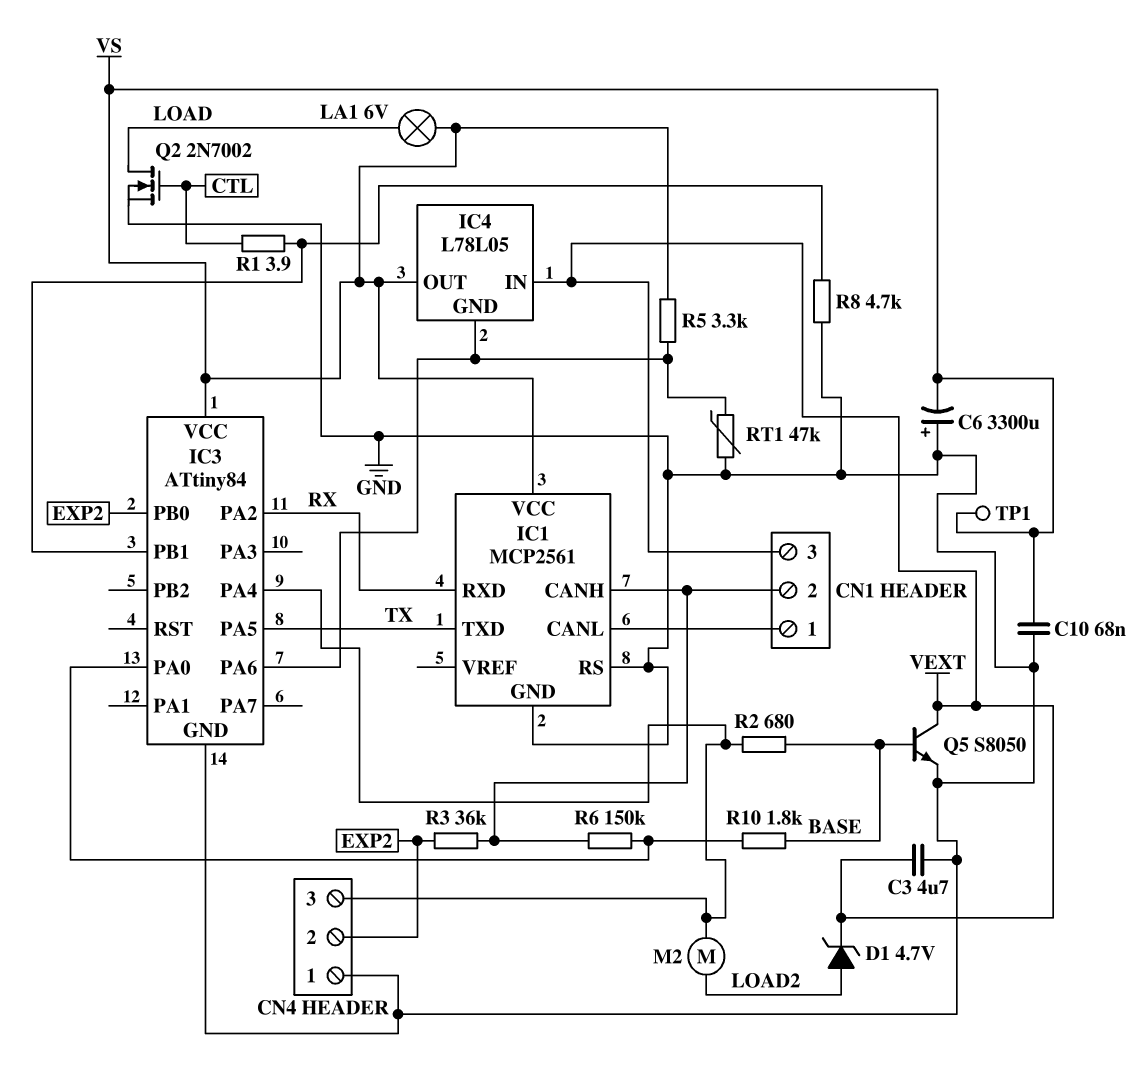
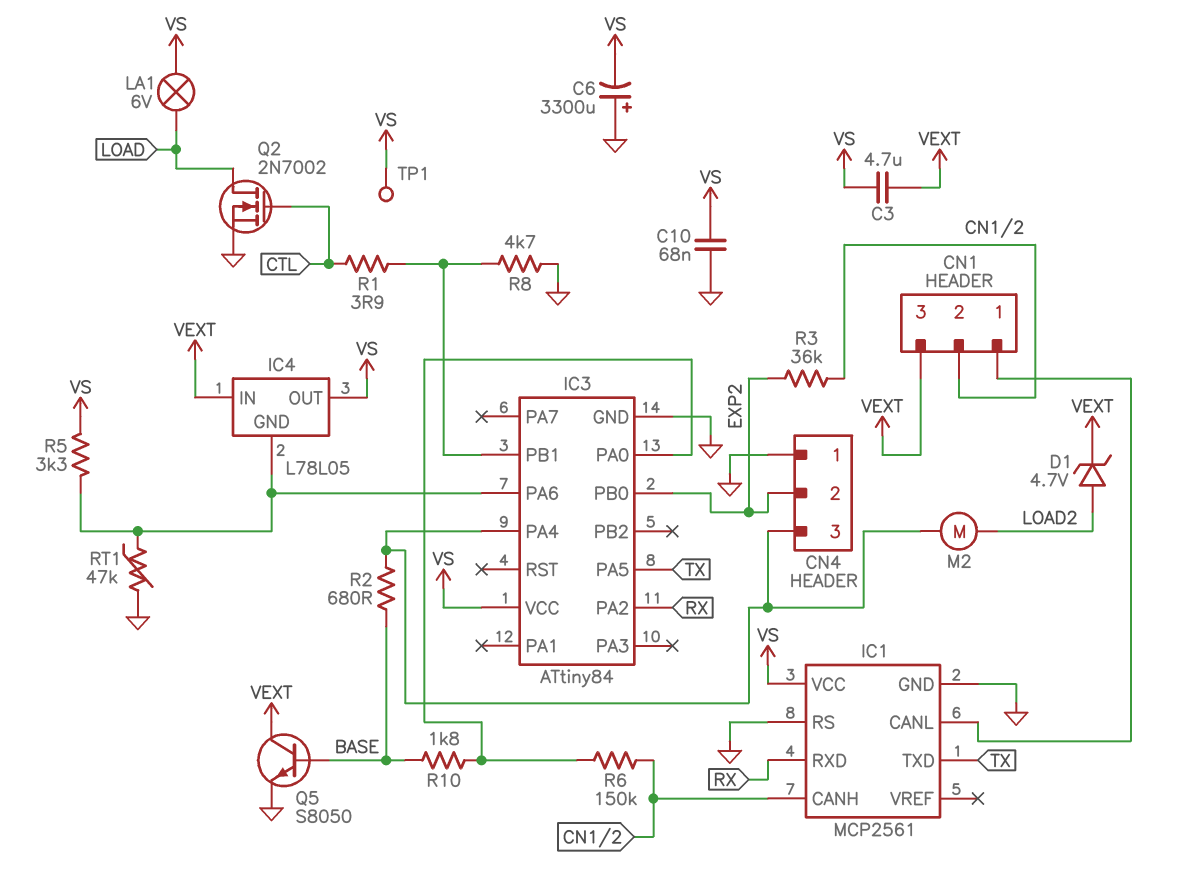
C3: 4.7uF (GND, VEXT) -> 4.7uF (VEXT, VS)

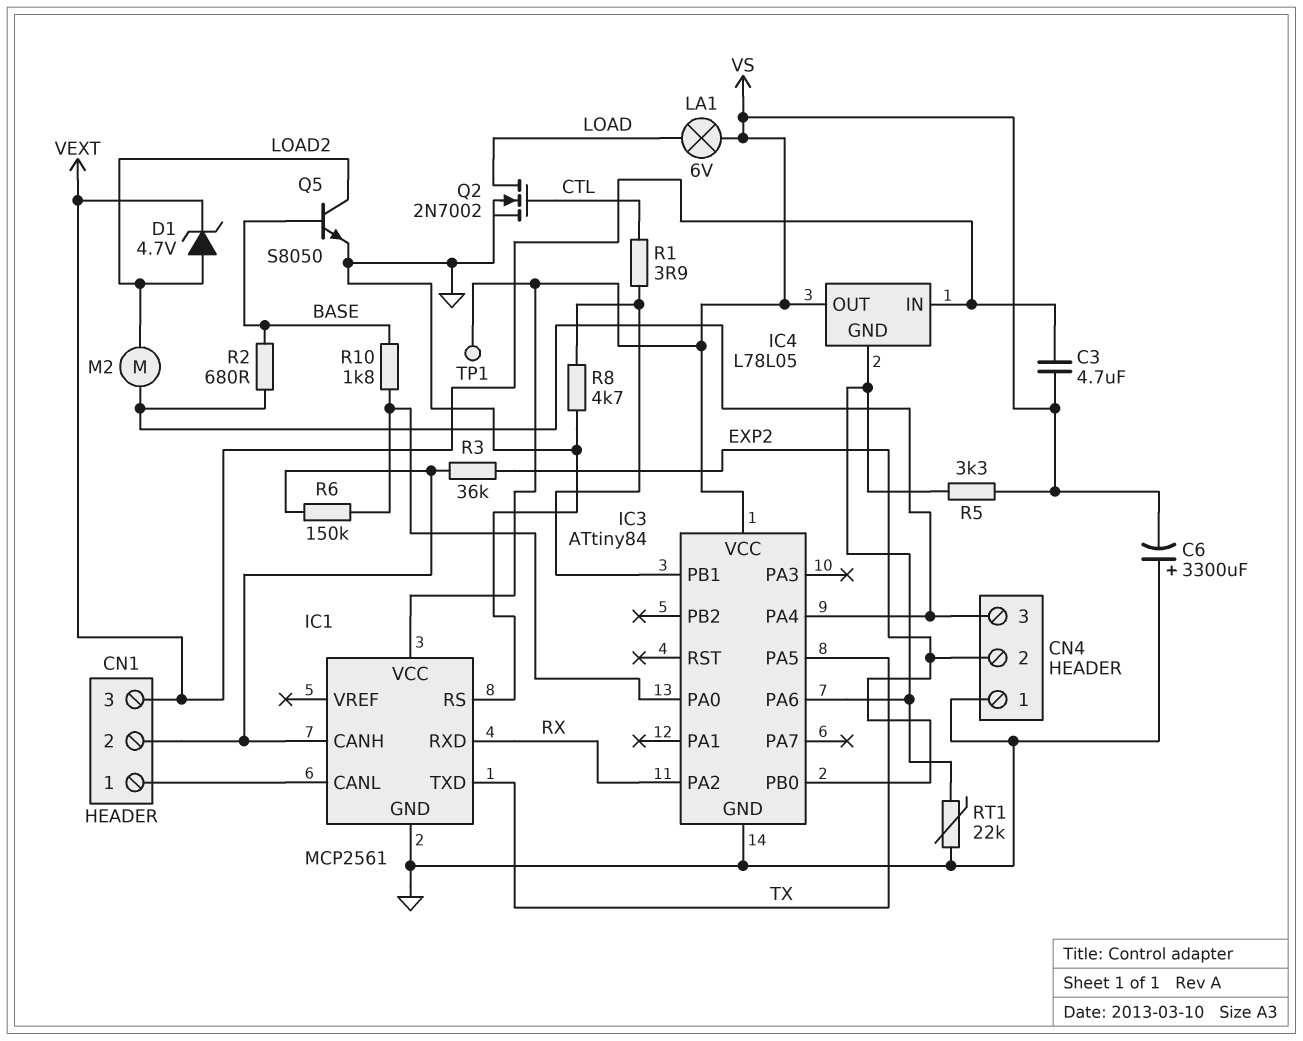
C10: 68nF (GND, VS) -> none
Q5: NPN S8050 (B BASE, C VEXT, E GND) -> NPN S8050 (B BASE, C LOAD2, E GND)
RT1: 47k (GND, IC3/PA6) -> 22k (GND, IC3/PA6)

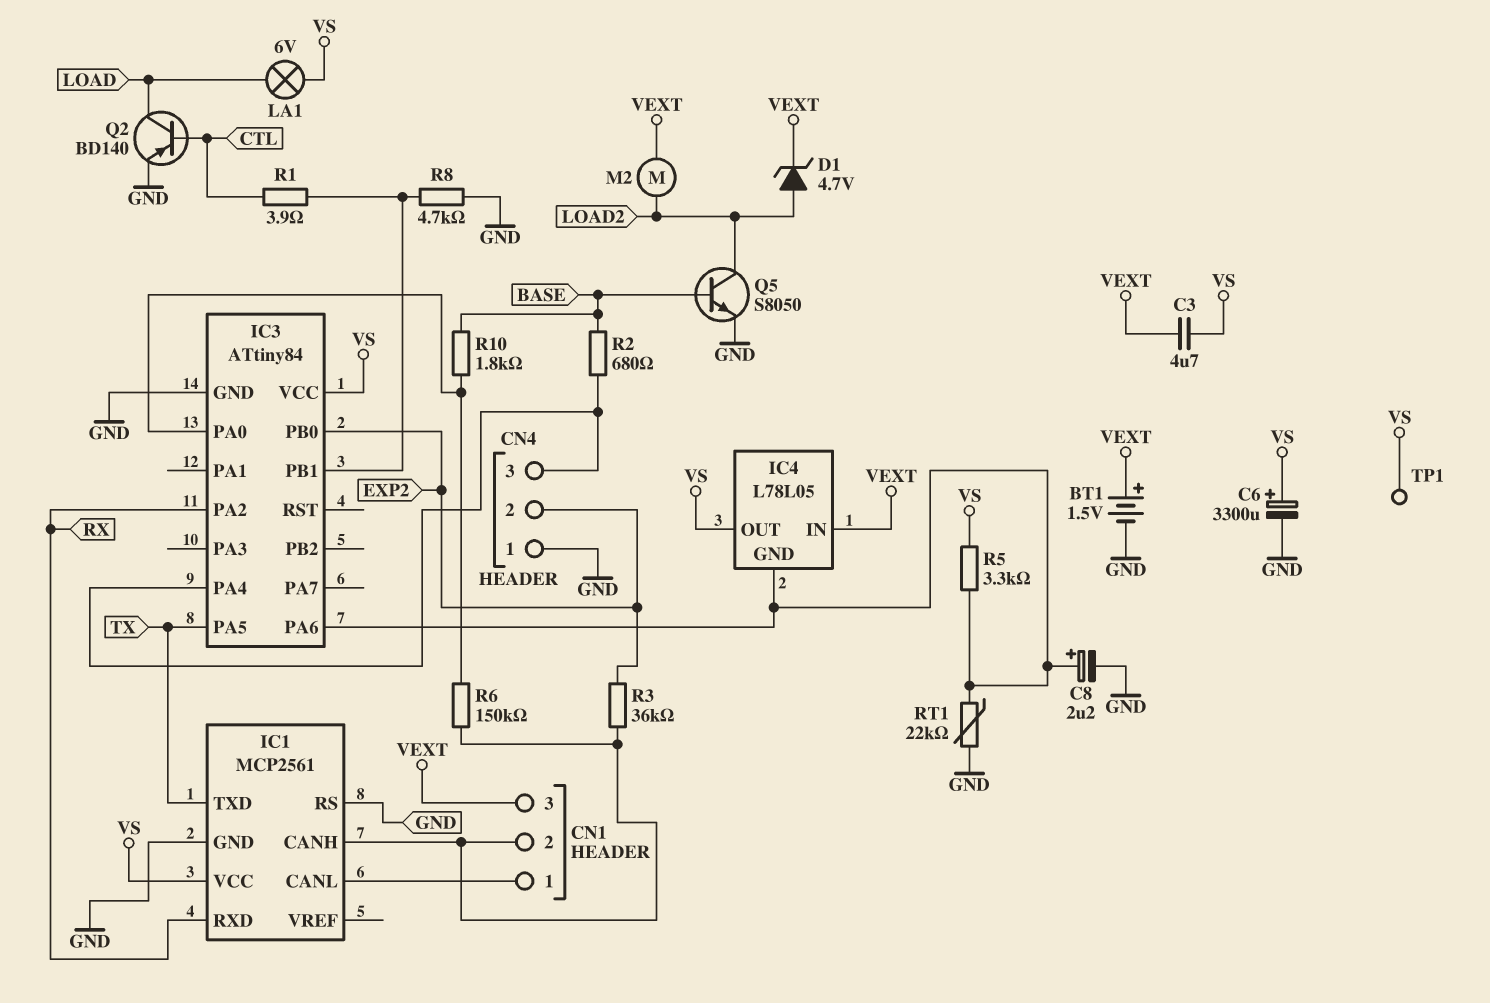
BT1: none -> 1.5V (plus VEXT, minus GND)
C6: 3300uF (plus GND, minus VS) -> 3300uF (plus VS, minus GND)
C8: none -> 2.2uF (plus IC3/PA6, minus GND)
M2: motor (CN4/3, LOAD2) -> motor (LOAD2, VEXT)
Q2: NMOS 2N7002 (G CTL, D LOAD, S GND) -> PNP BD140 (B CTL, C LOAD, E GND)

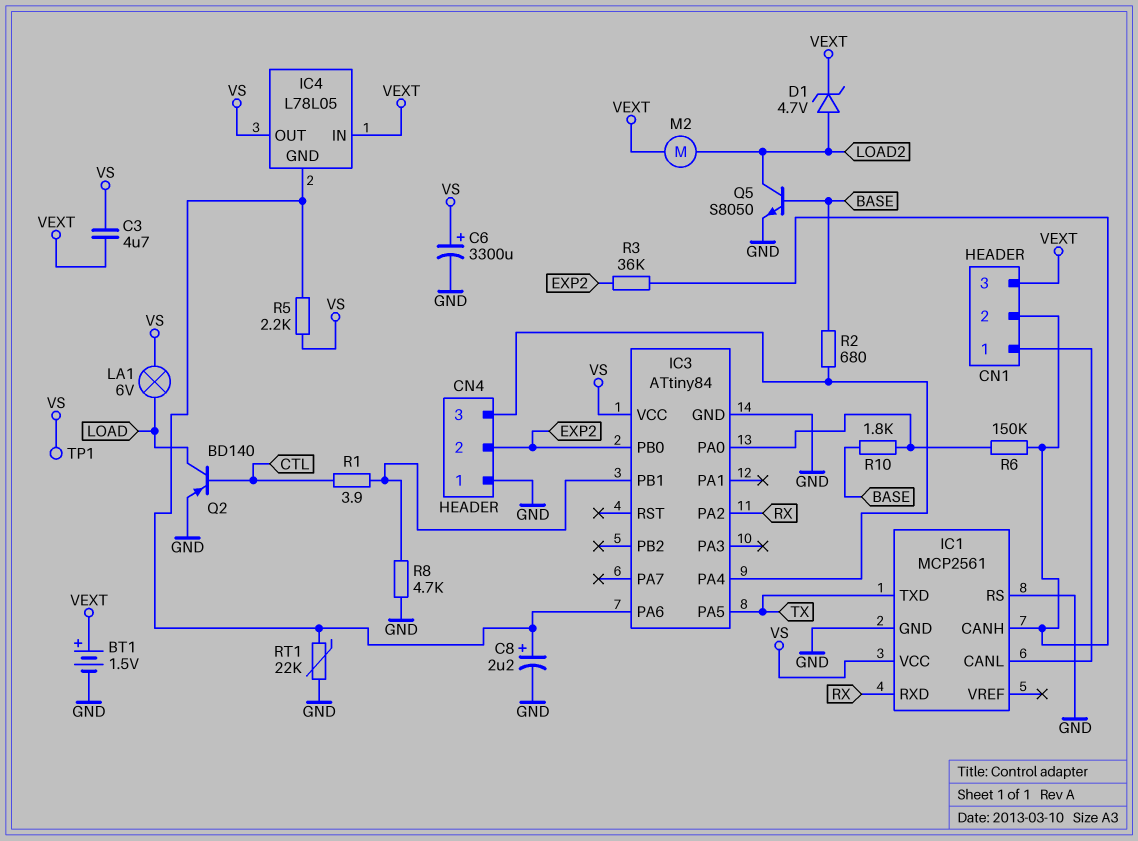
R5: 3.3k (IC3/PA6, VS) -> 2.2k (IC3/PA6, VS)

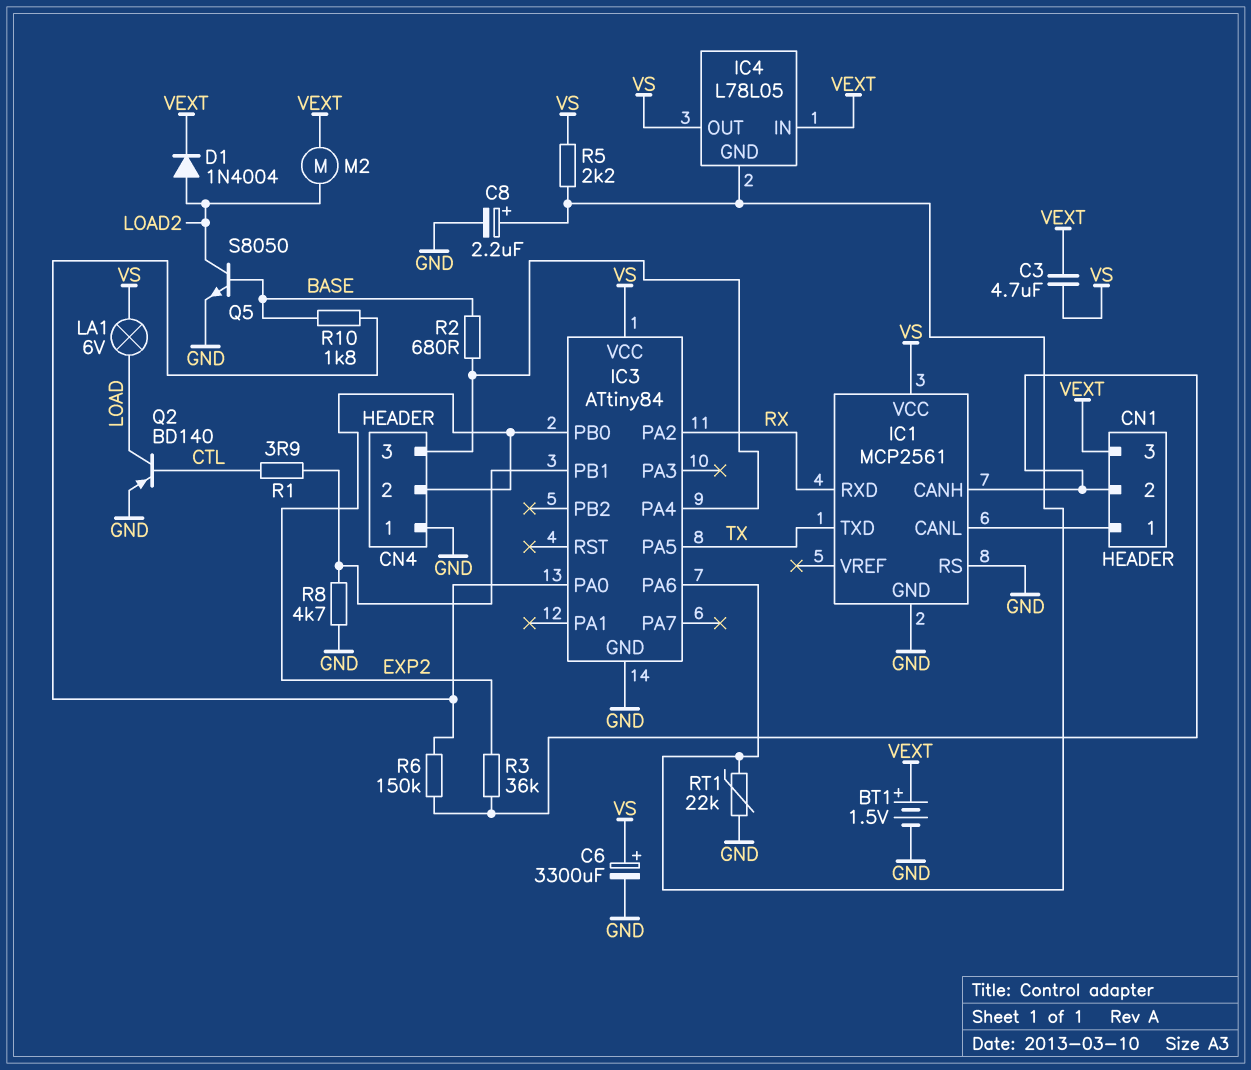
D1: zener 4.7V (A LOAD2, K VEXT) -> diode 1N4004 (A LOAD2, K VEXT)
TP1: test point (VS) -> none

